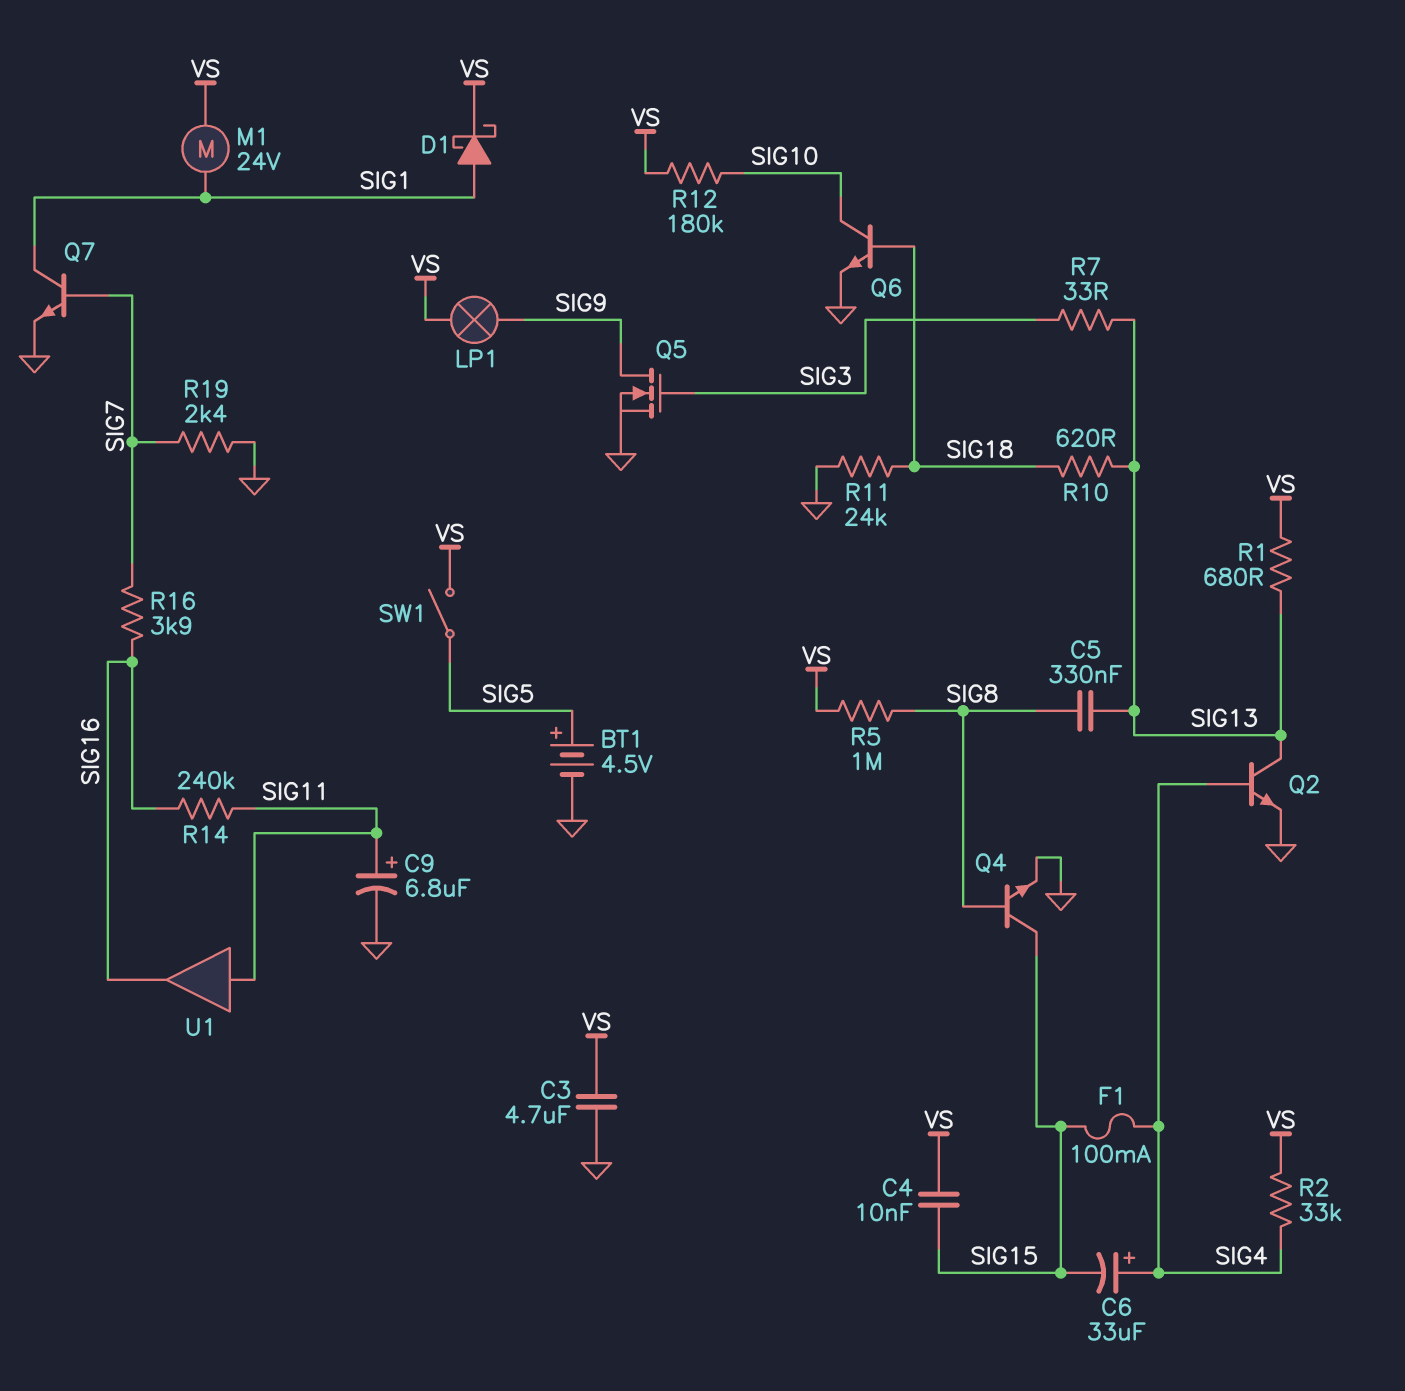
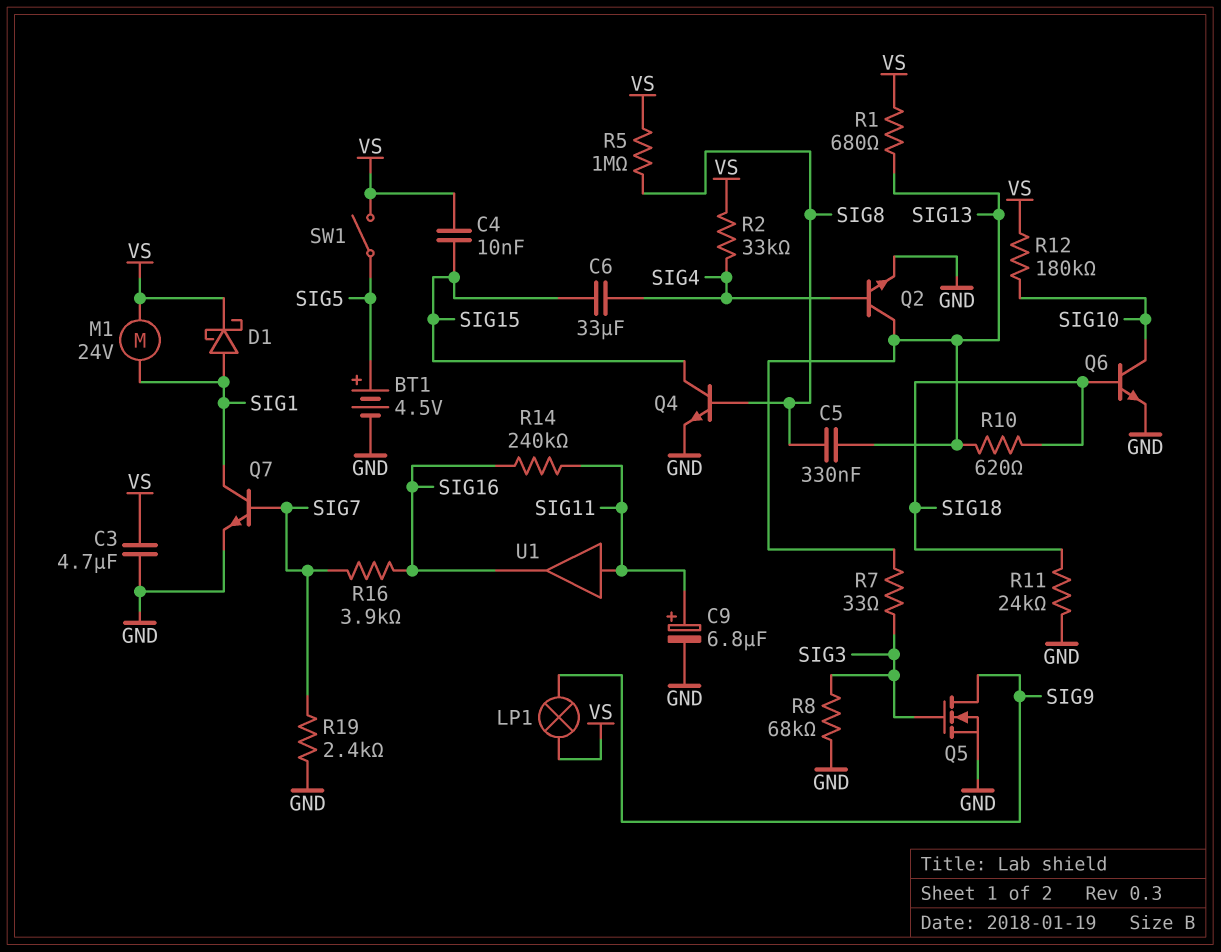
C6: 33uF (plus SIG4, minus SIG15) -> 33uF (SIG4, SIG15)
F1: 100mA (SIG4, SIG15) -> none
R8: none -> 68k (GND, SIG3)

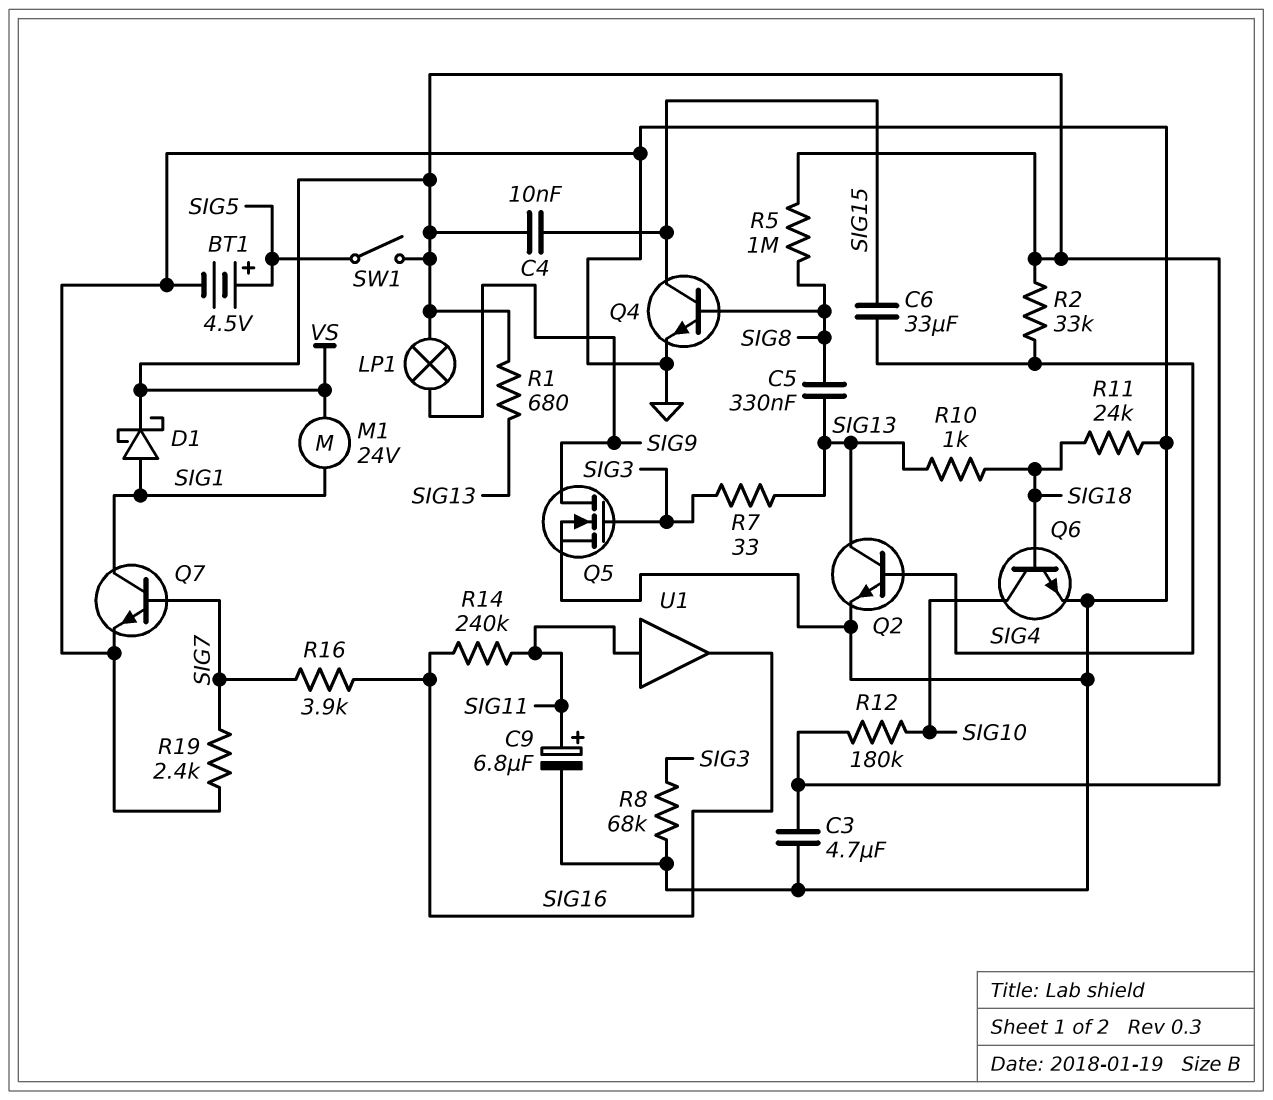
R10: 620 (SIG13, SIG18) -> 1k (SIG13, SIG18)

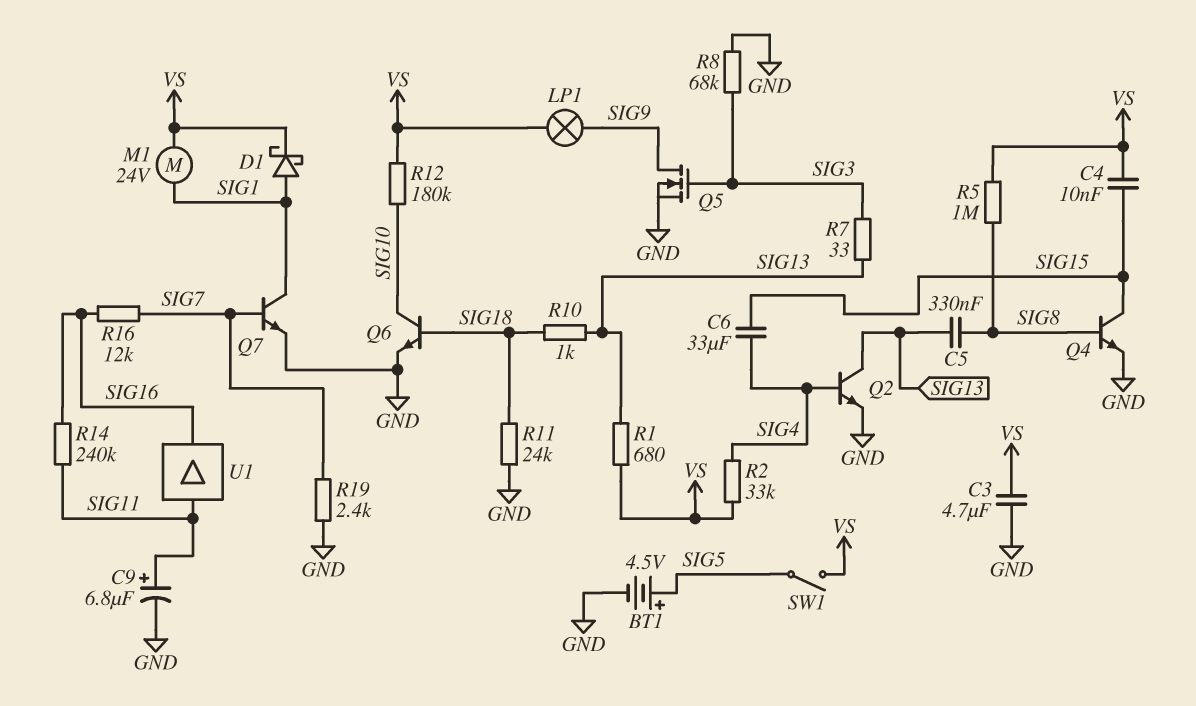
R16: 3.9k (SIG7, SIG16) -> 12k (SIG7, SIG16)

